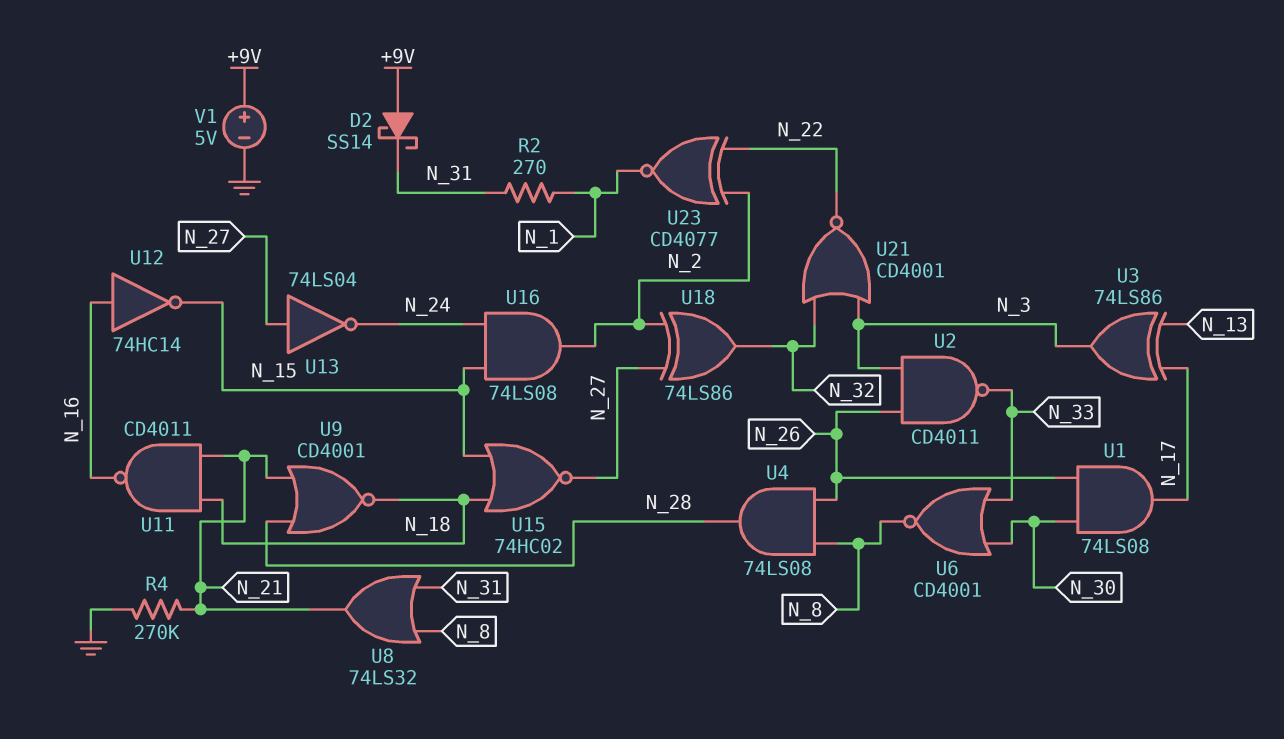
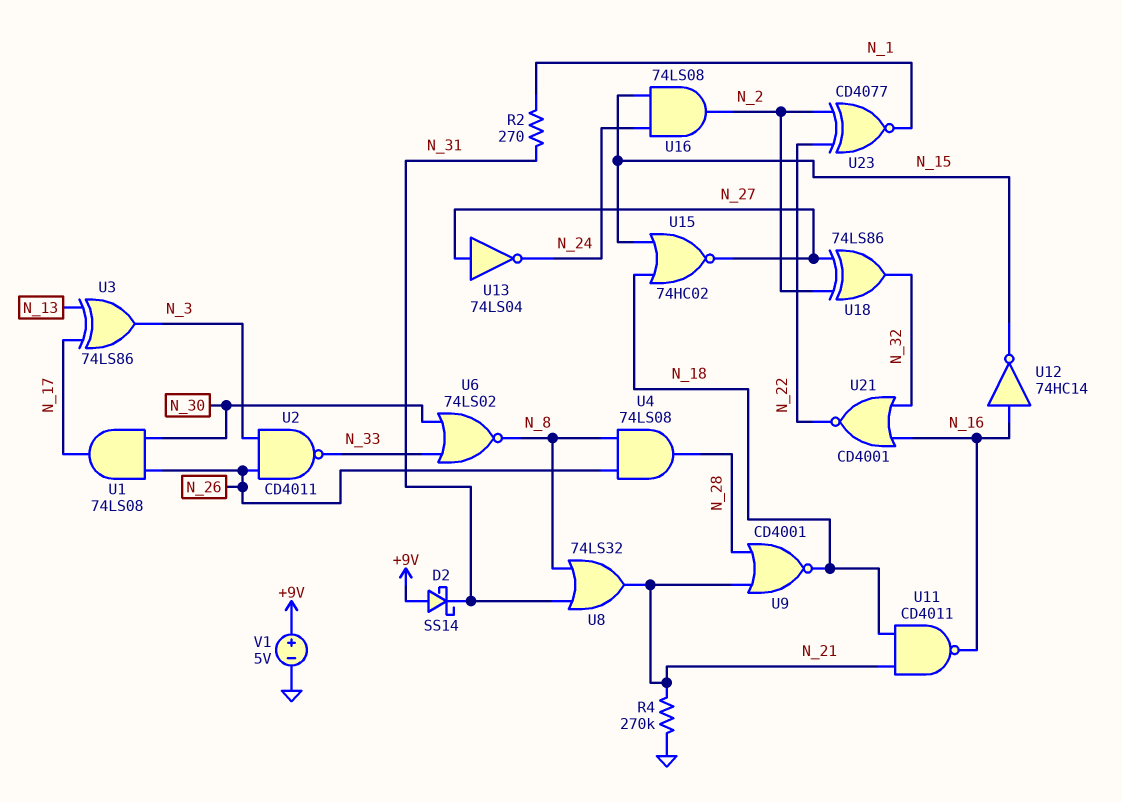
U6: NOR CD4001 (in N_30, in N_33, out N_8) -> NOR 74LS02 (in N_30, in N_33, out N_8)
U21: NOR CD4001 (in N_3, in N_32, out N_22) -> NOR CD4001 (in N_16, in N_32, out N_22)

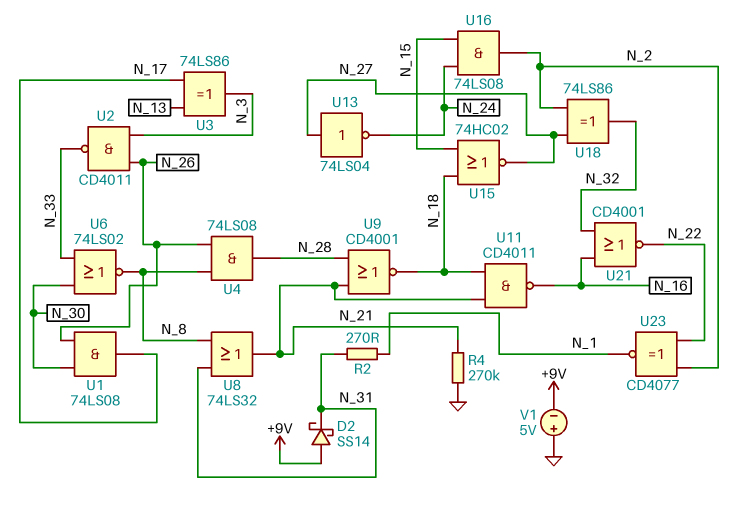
U12: NOT 74HC14 (in N_16, out N_15) -> none
V1: 5V (plus +9V, minus GND) -> 5V (plus GND, minus +9V)

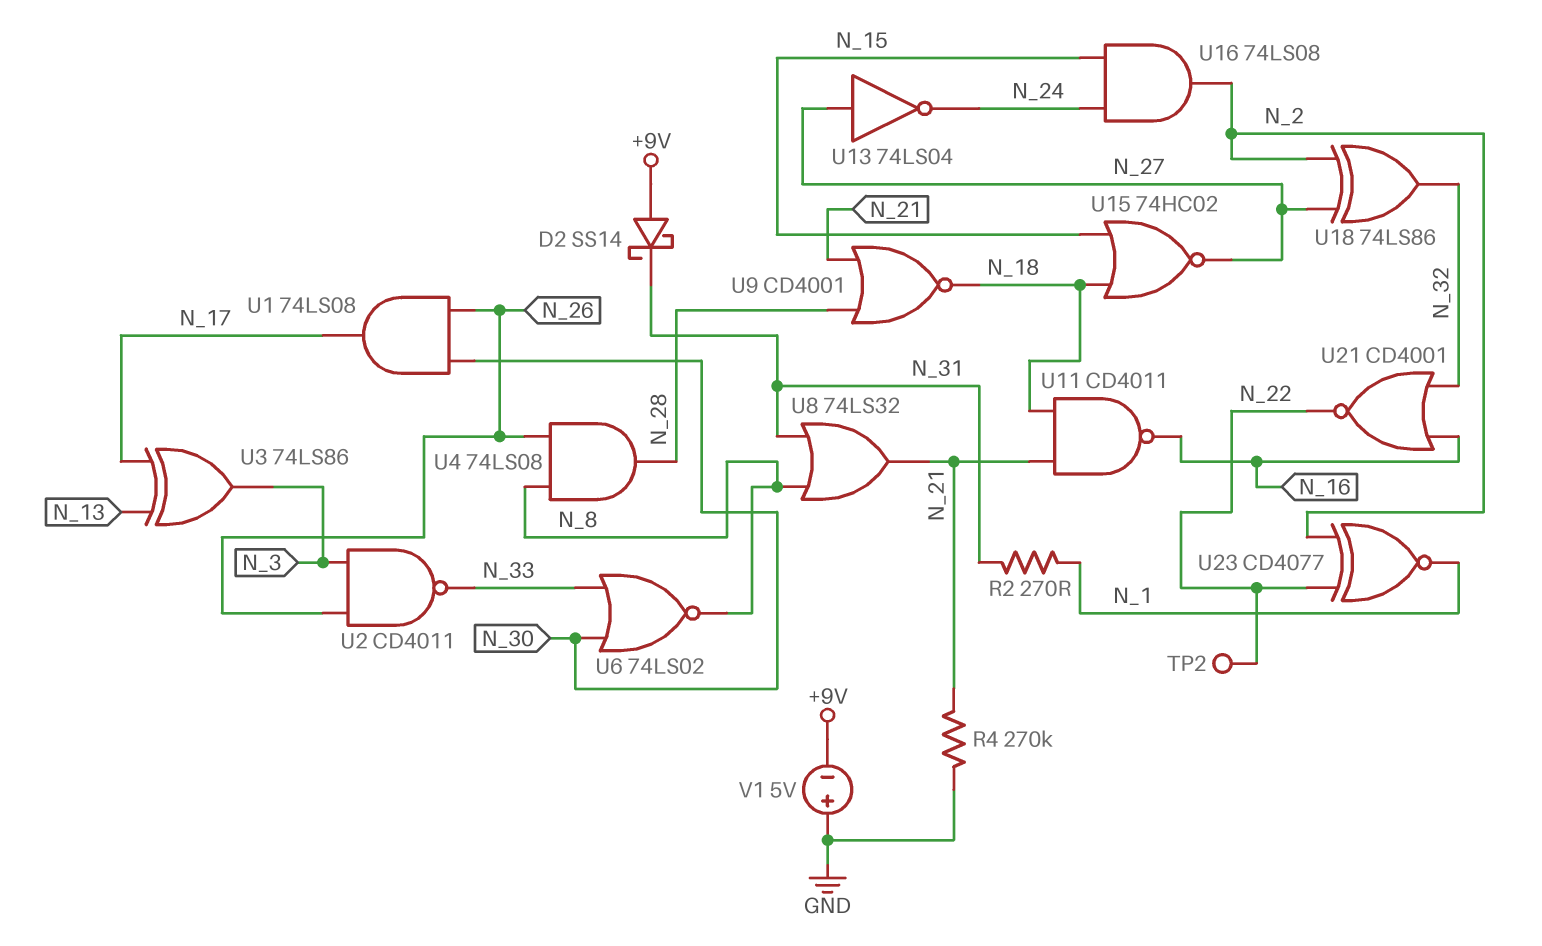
TP2: none -> test point (N_22)

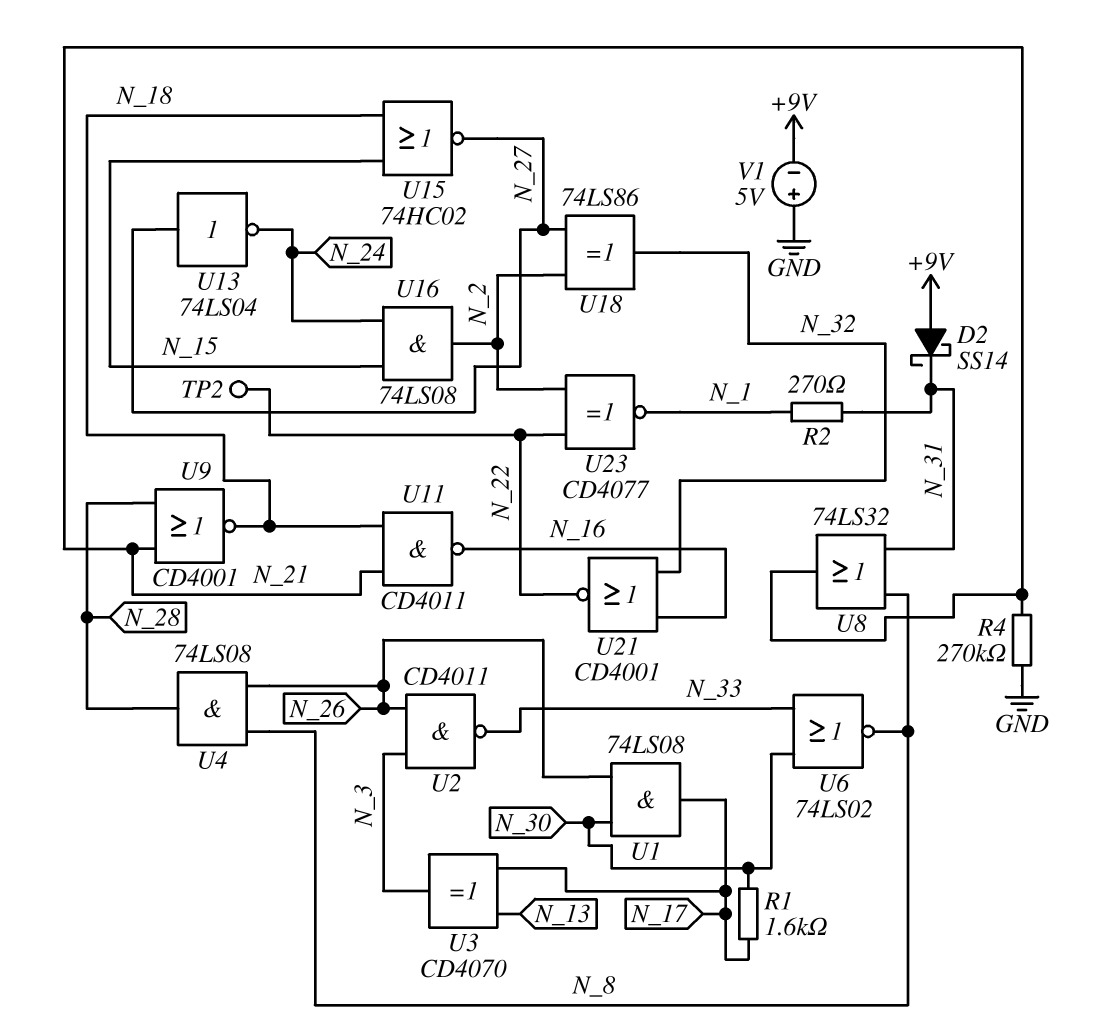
R1: none -> 1.6k (N_17, N_30)
U3: XOR 74LS86 (in N_13, in N_17, out N_3) -> XOR CD4070 (in N_13, in N_17, out N_3)

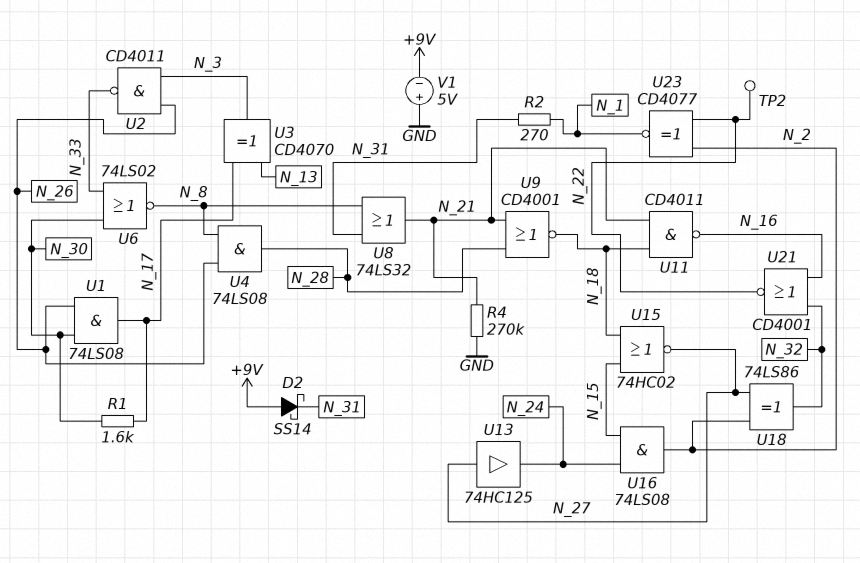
U13: NOT 74LS04 (in N_27, out N_24) -> buffer 74HC125 (in N_27, out N_24)

